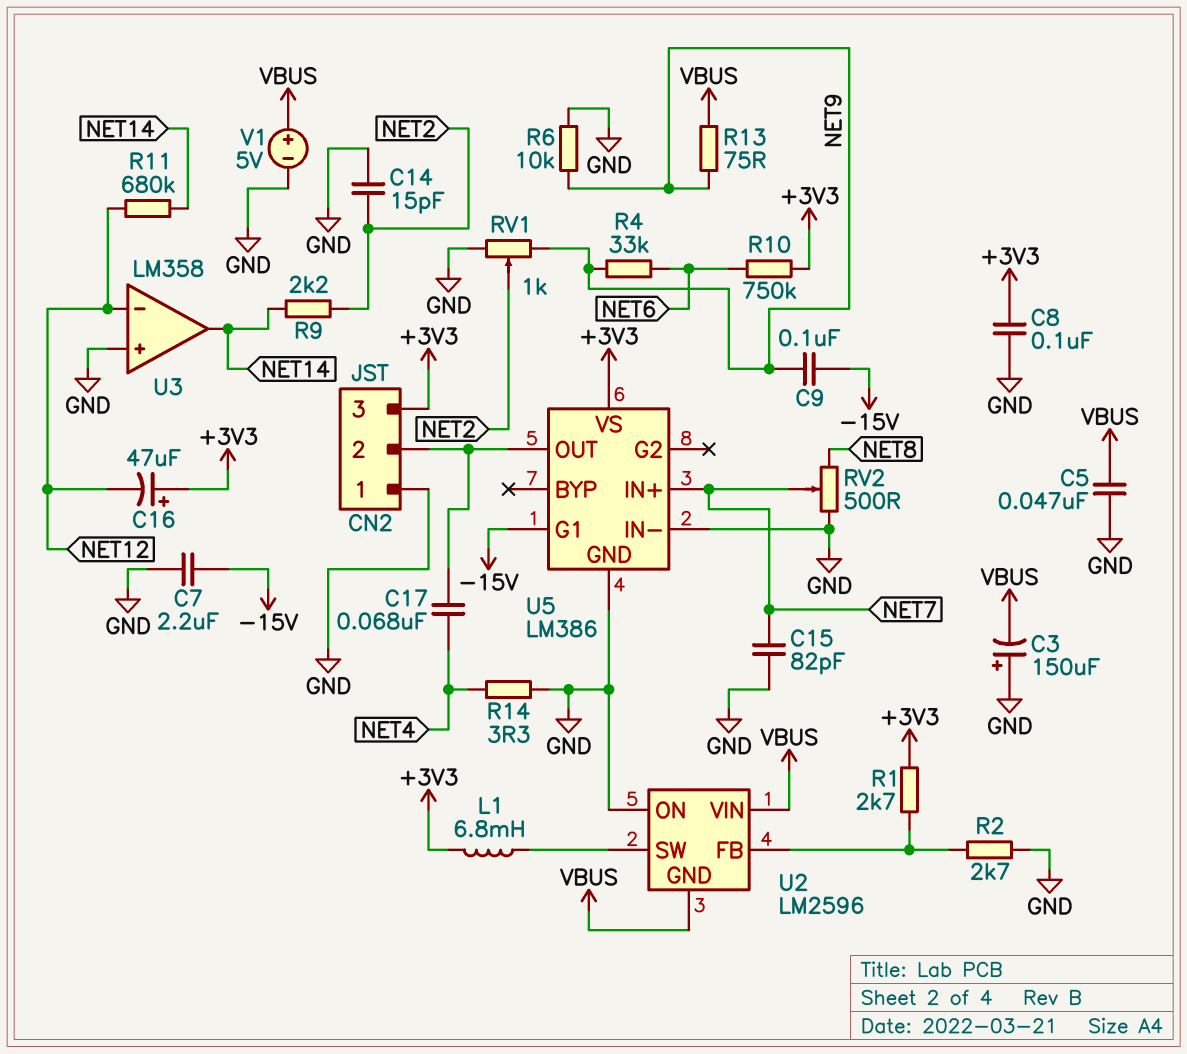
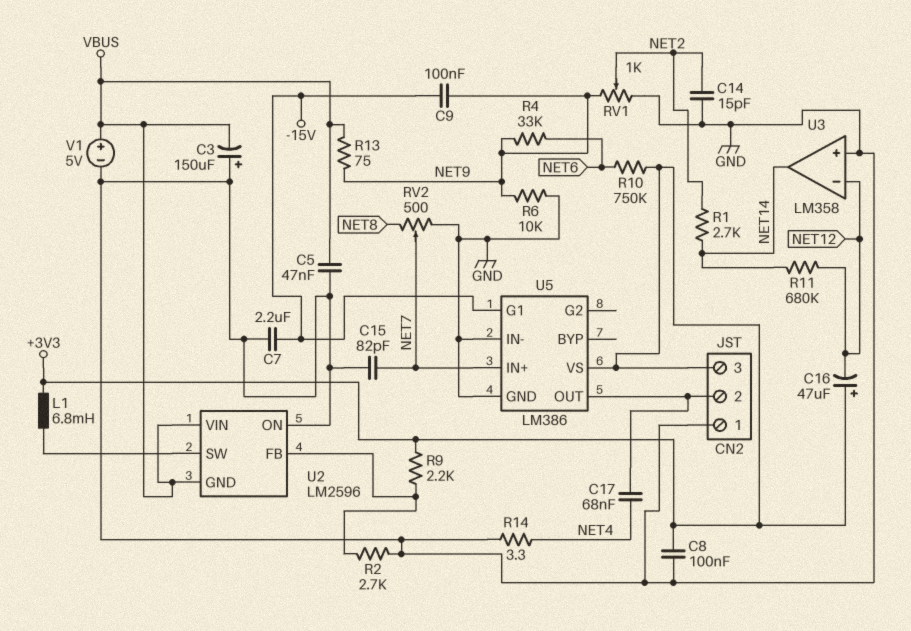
R1: 2.7k (+3V3, U2/FB) -> 2.7k (NET2, NET14)
R9: 2.2k (NET2, NET14) -> 2.2k (+3V3, U2/FB)

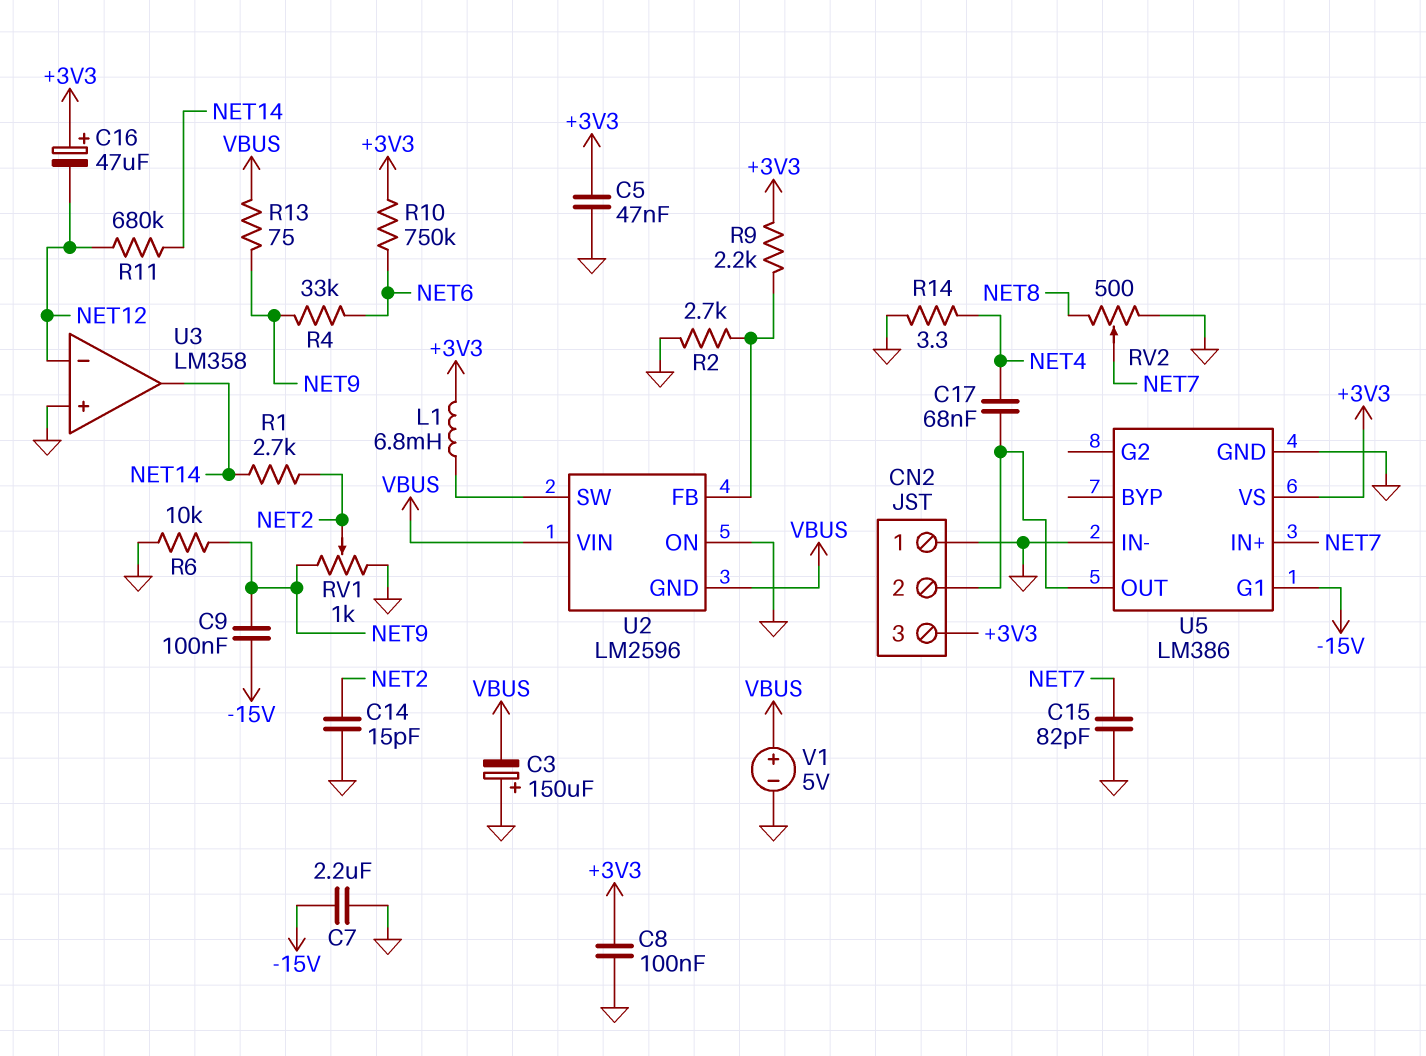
C5: 47nF (GND, VBUS) -> 47nF (+3V3, GND)

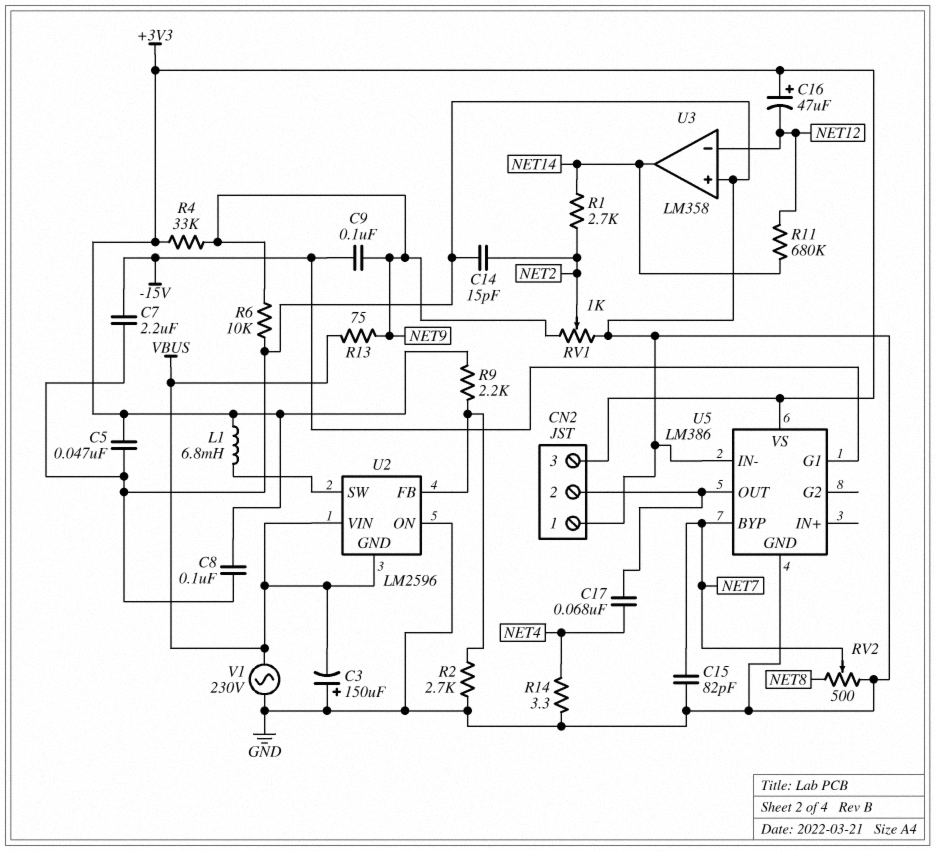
R4: 33k (NET6, NET9) -> 33k (+3V3, NET9)
R10: 750k (+3V3, NET6) -> none
U5 pin BYP: none -> NET7
U5 pin IN+: NET7 -> none
V1: 5V (plus VBUS, minus GND) -> AC 230V (GND, VBUS)

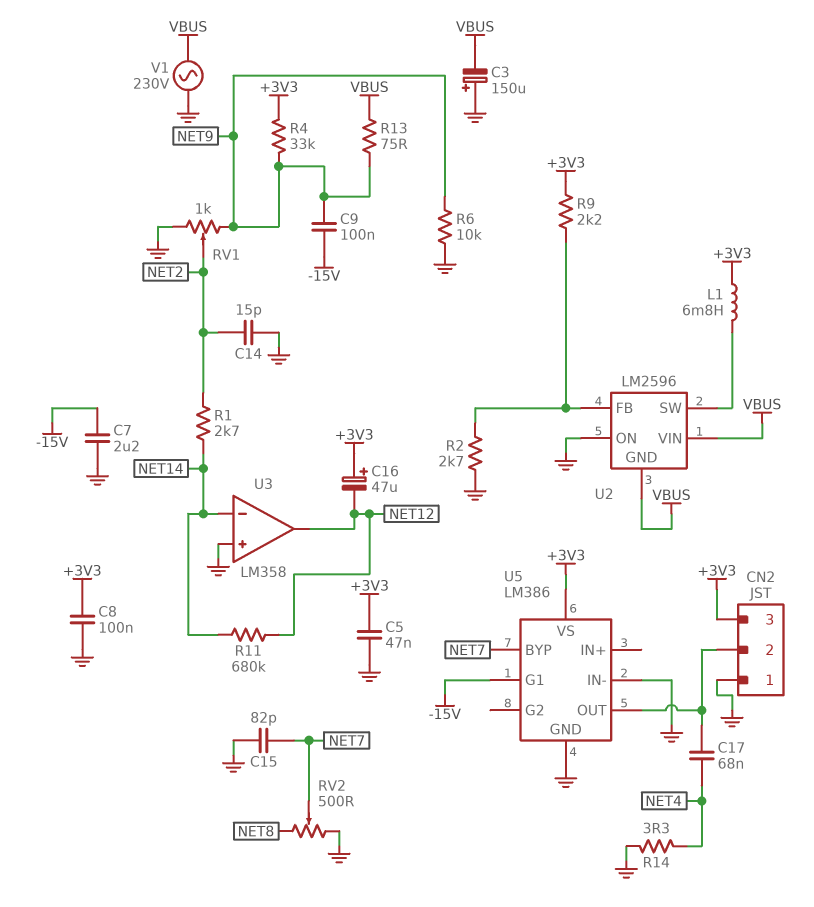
U3 pin in-: NET12 -> NET14
U3 pin out: NET14 -> NET12

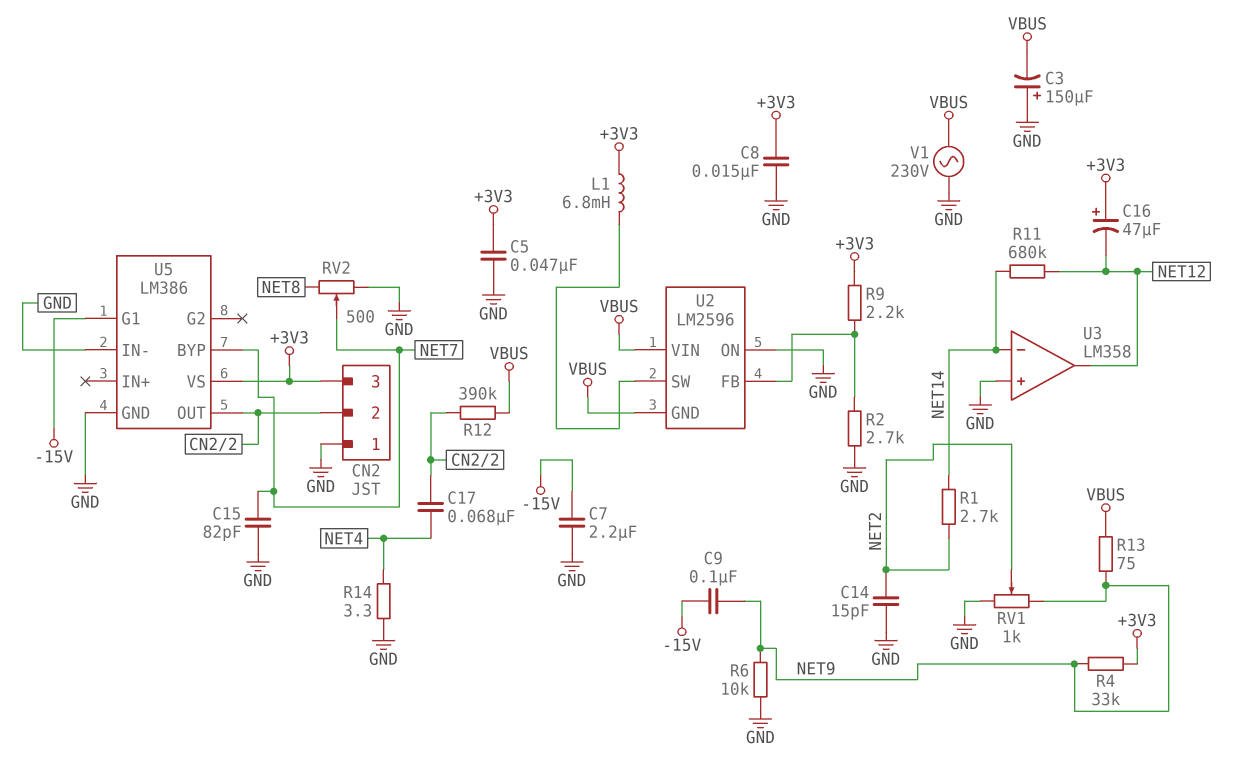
C8: 100nF (+3V3, GND) -> 15nF (+3V3, GND)
R12: none -> 390k (CN2/2, VBUS)

